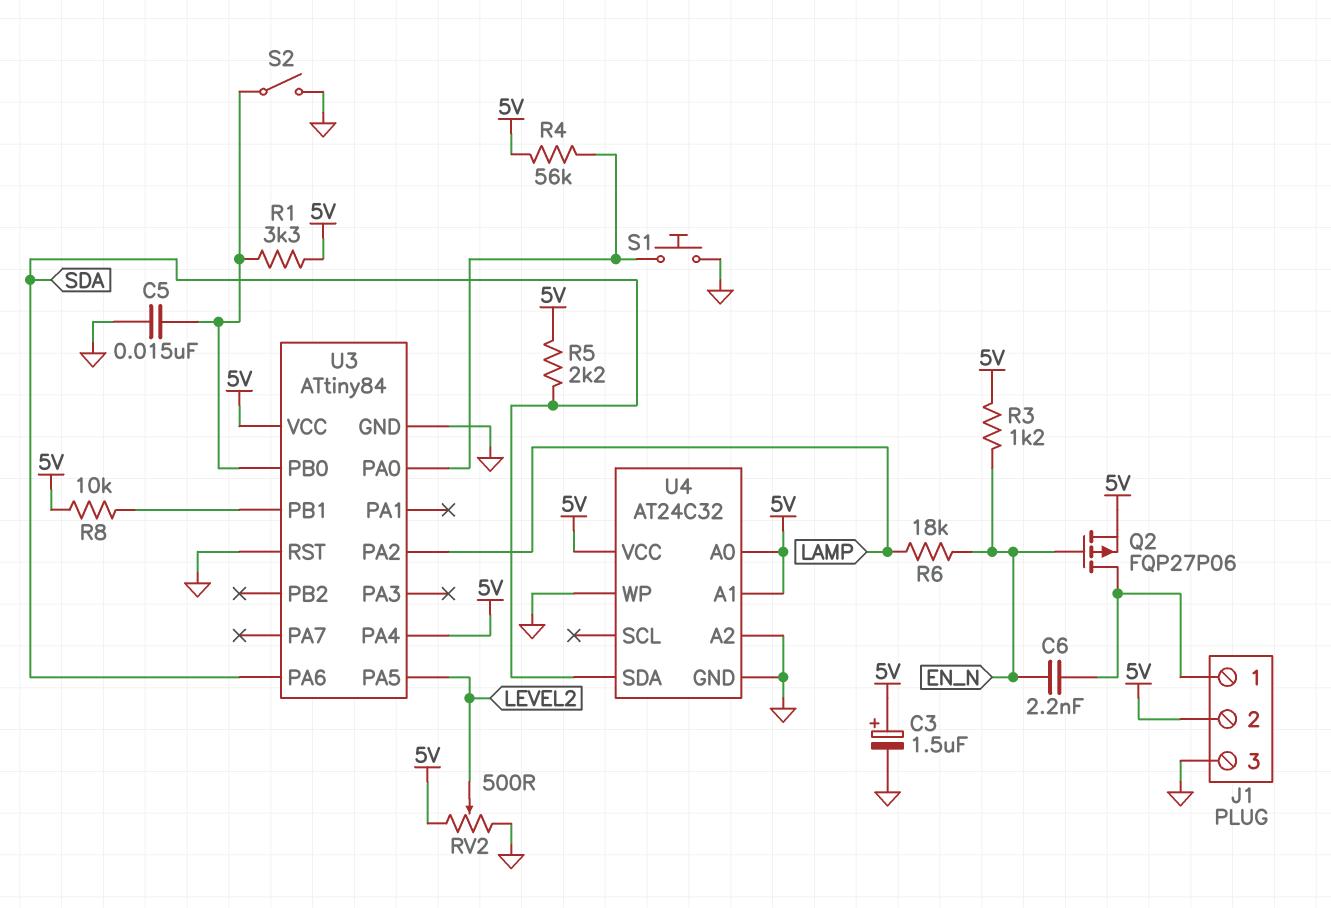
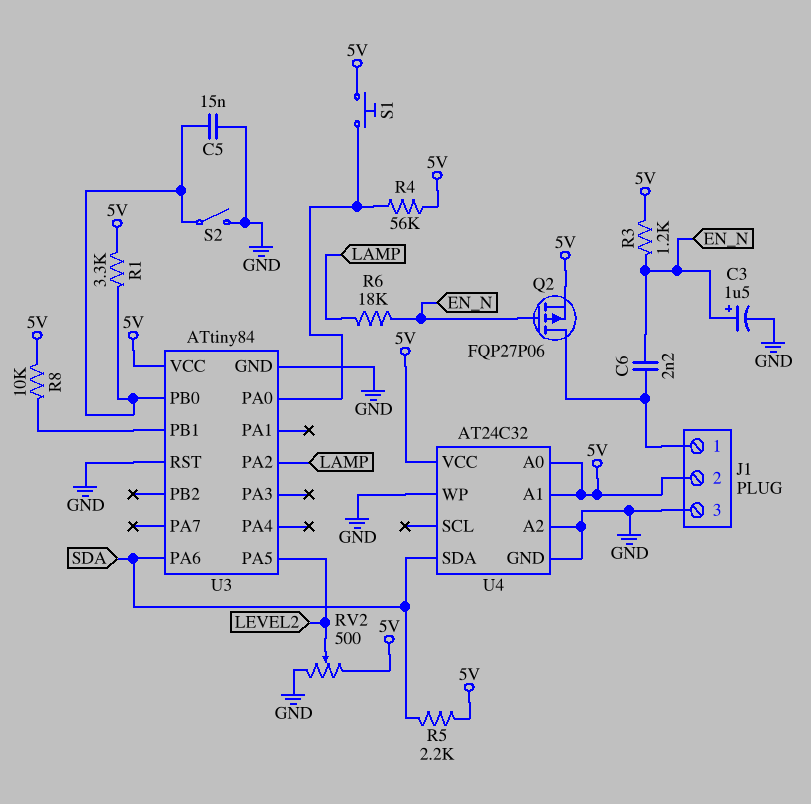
C3: 1.5uF (plus 5V, minus GND) -> 1.5uF (plus EN_N, minus GND)
S1: button (GND, U3/PA0) -> button (5V, U3/PA0)
U3 pin PA4: 5V -> none

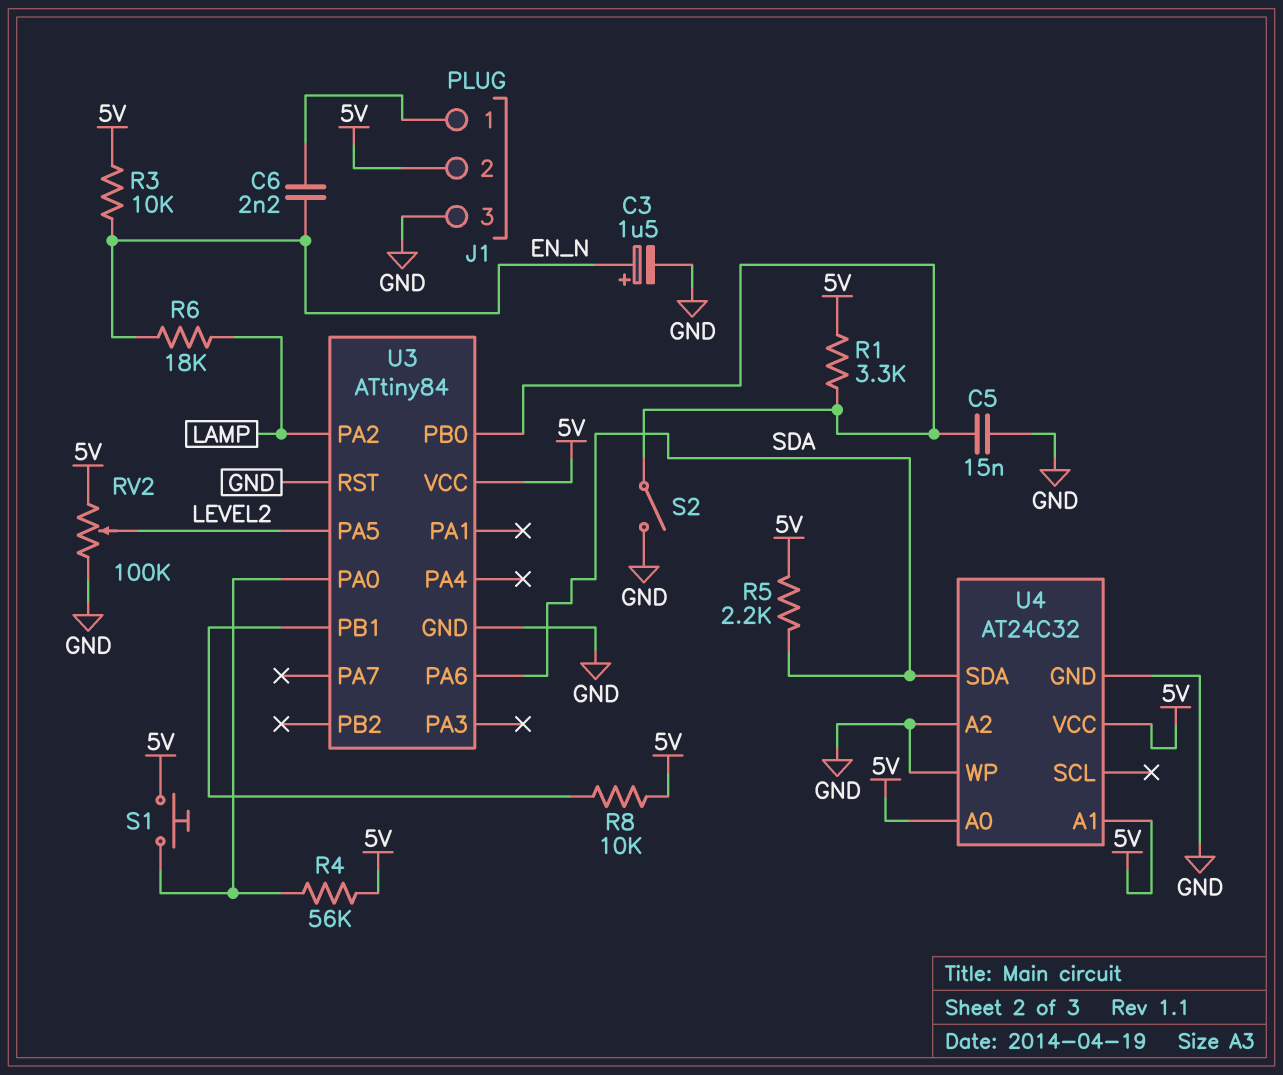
Q2: PMOS FQP27P06 (G EN_N, D J1/1, S 5V) -> none
R3: 1.2k (5V, EN_N) -> 10k (5V, EN_N)
RV2: 500 (5V, GND, wiper LEVEL2) -> 100k (5V, GND, wiper LEVEL2)

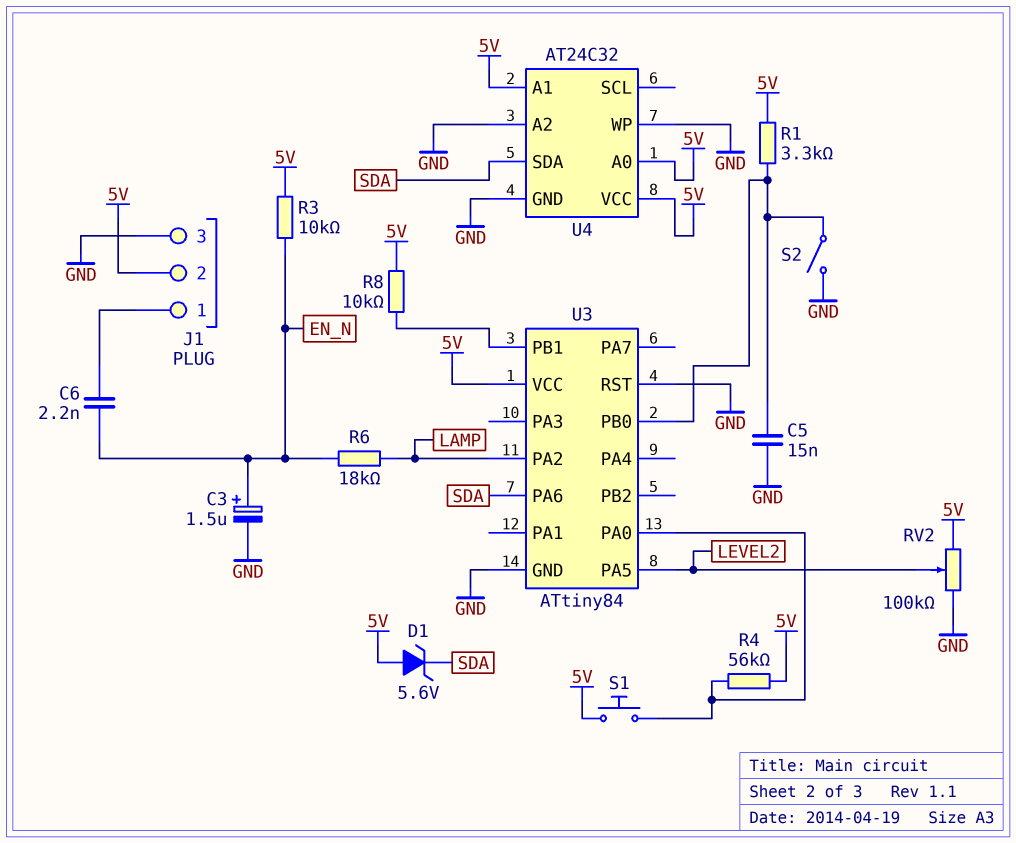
D1: none -> zener 5.6V (A 5V, K SDA)
R5: 2.2k (5V, SDA) -> none

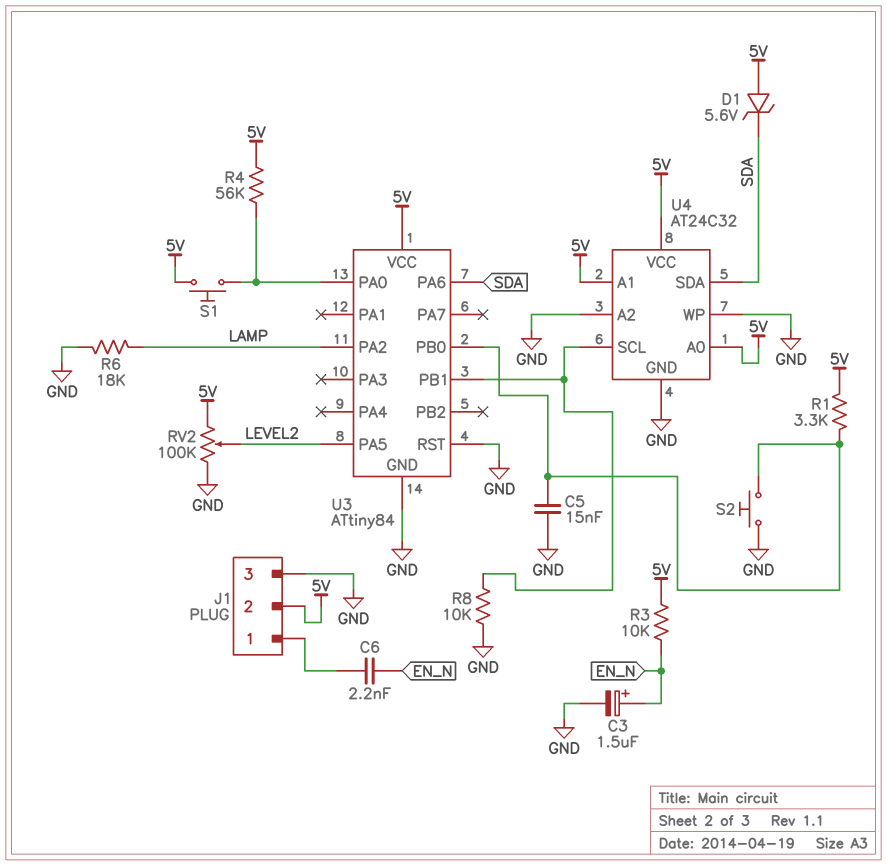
R6: 18k (EN_N, LAMP) -> 18k (GND, LAMP)
R8: 10k (5V, U3/PB1) -> 10k (GND, U3/PB1)
S2: switch (GND, U3/PB0) -> button (GND, U3/PB0)
U4 pin SCL: none -> U3/PB1

